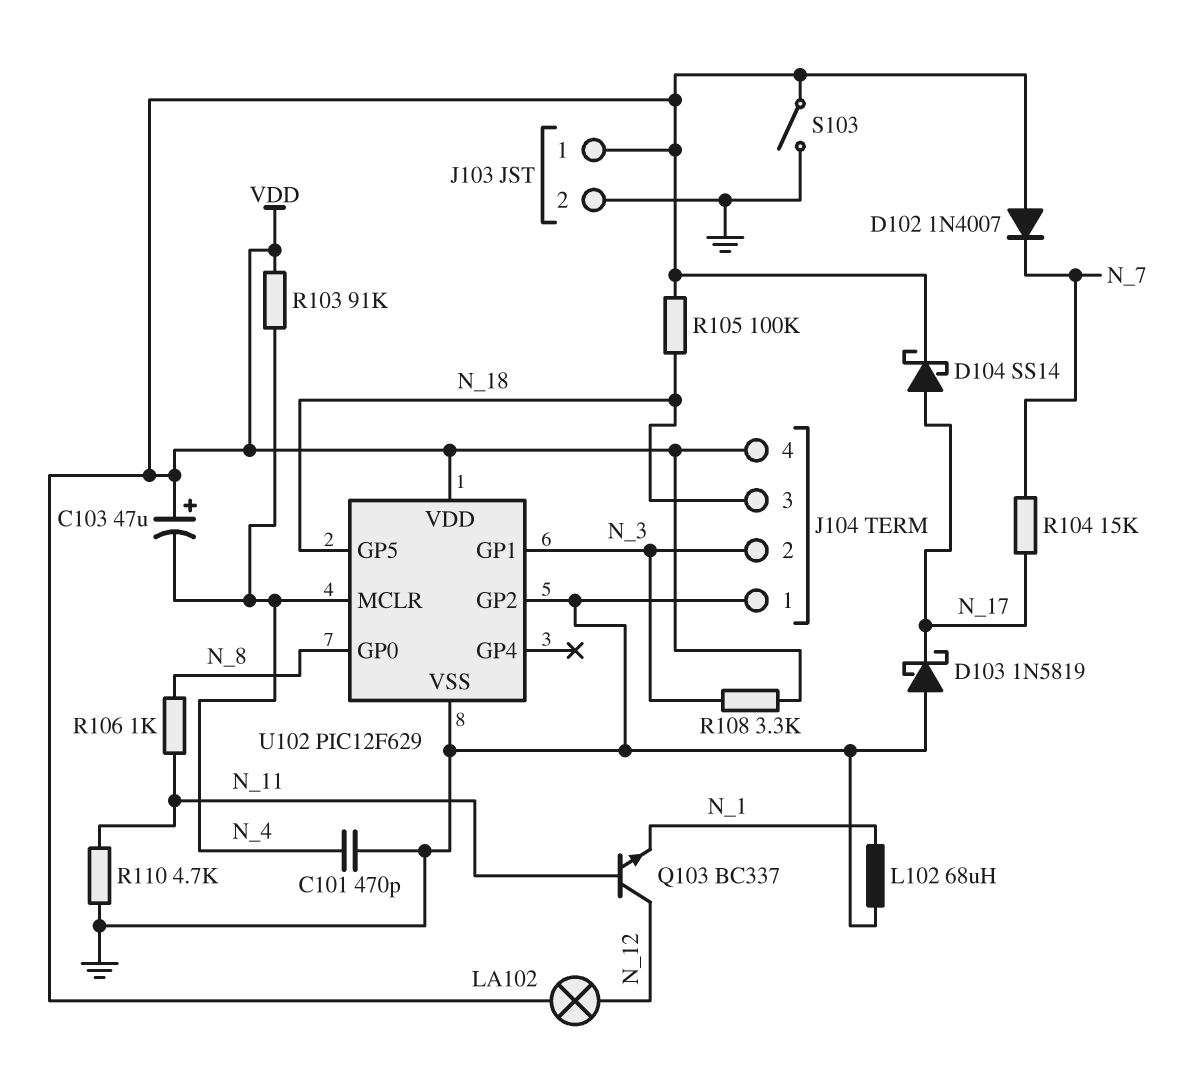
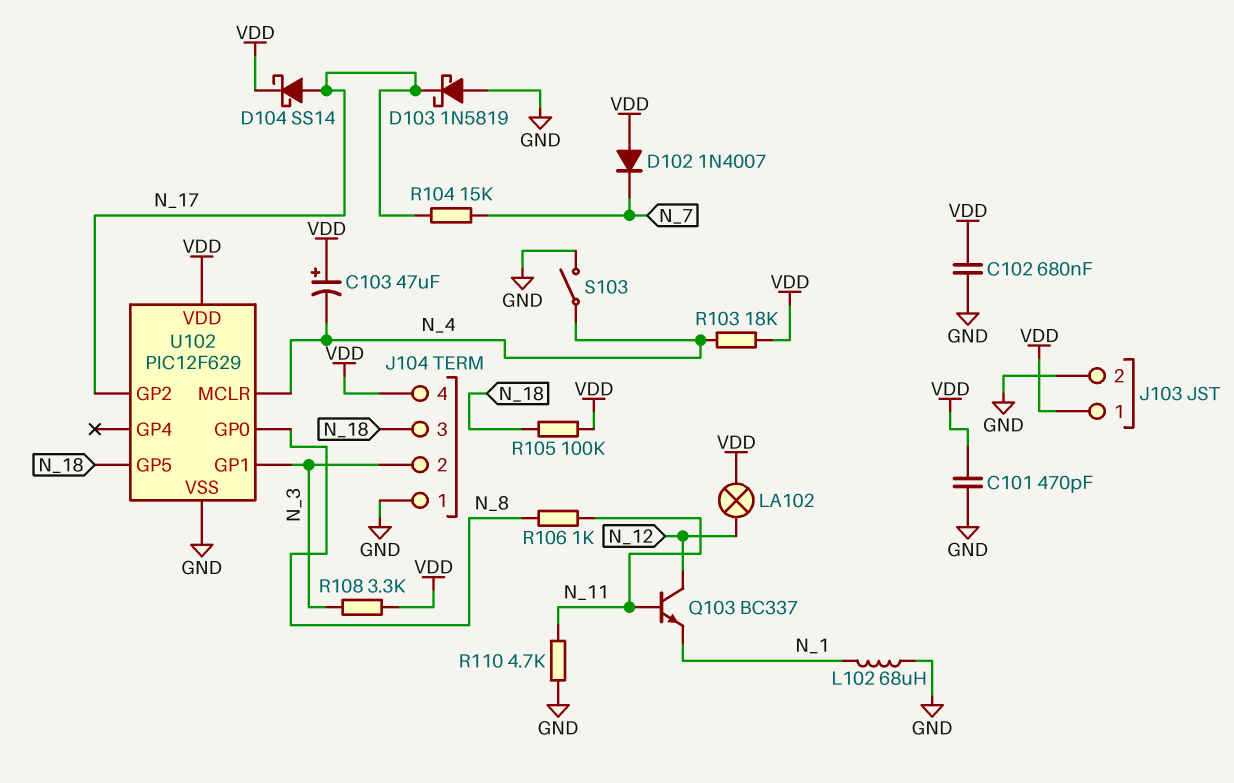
C101: 470pF (GND, N_4) -> 470pF (GND, VDD)
C102: none -> 680nF (GND, VDD)
R103: 91k (N_4, VDD) -> 18k (N_4, VDD)
S103: switch (GND, VDD) -> switch (GND, N_4)
U102 pin GP2: GND -> N_17

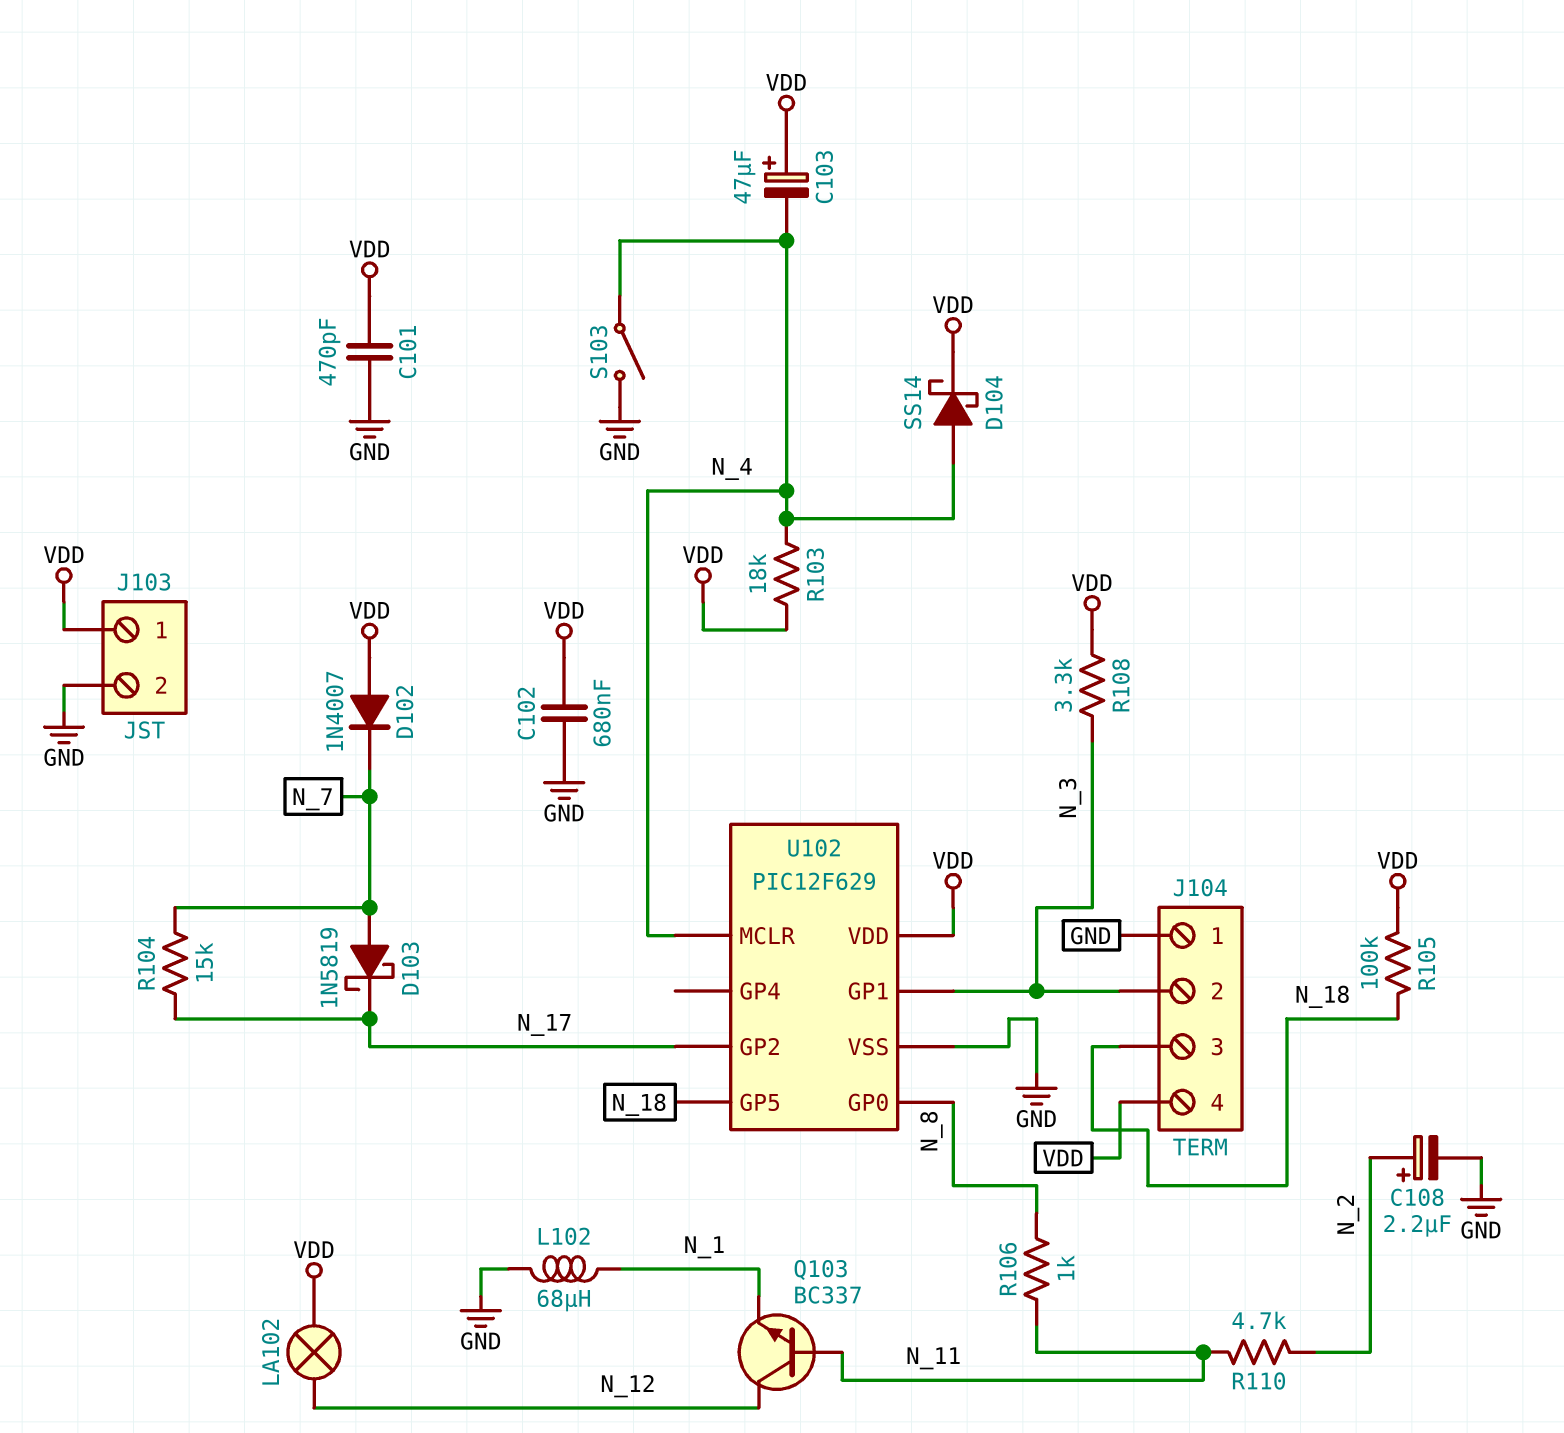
C108: none -> 2.2uF (plus N_2, minus GND)
D103: schottky 1N5819 (A GND, K N_17) -> schottky 1N5819 (A N_7, K N_17)
D104: schottky SS14 (A N_17, K VDD) -> schottky SS14 (A N_4, K VDD)
R110: 4.7k (GND, N_11) -> 4.7k (N_2, N_11)

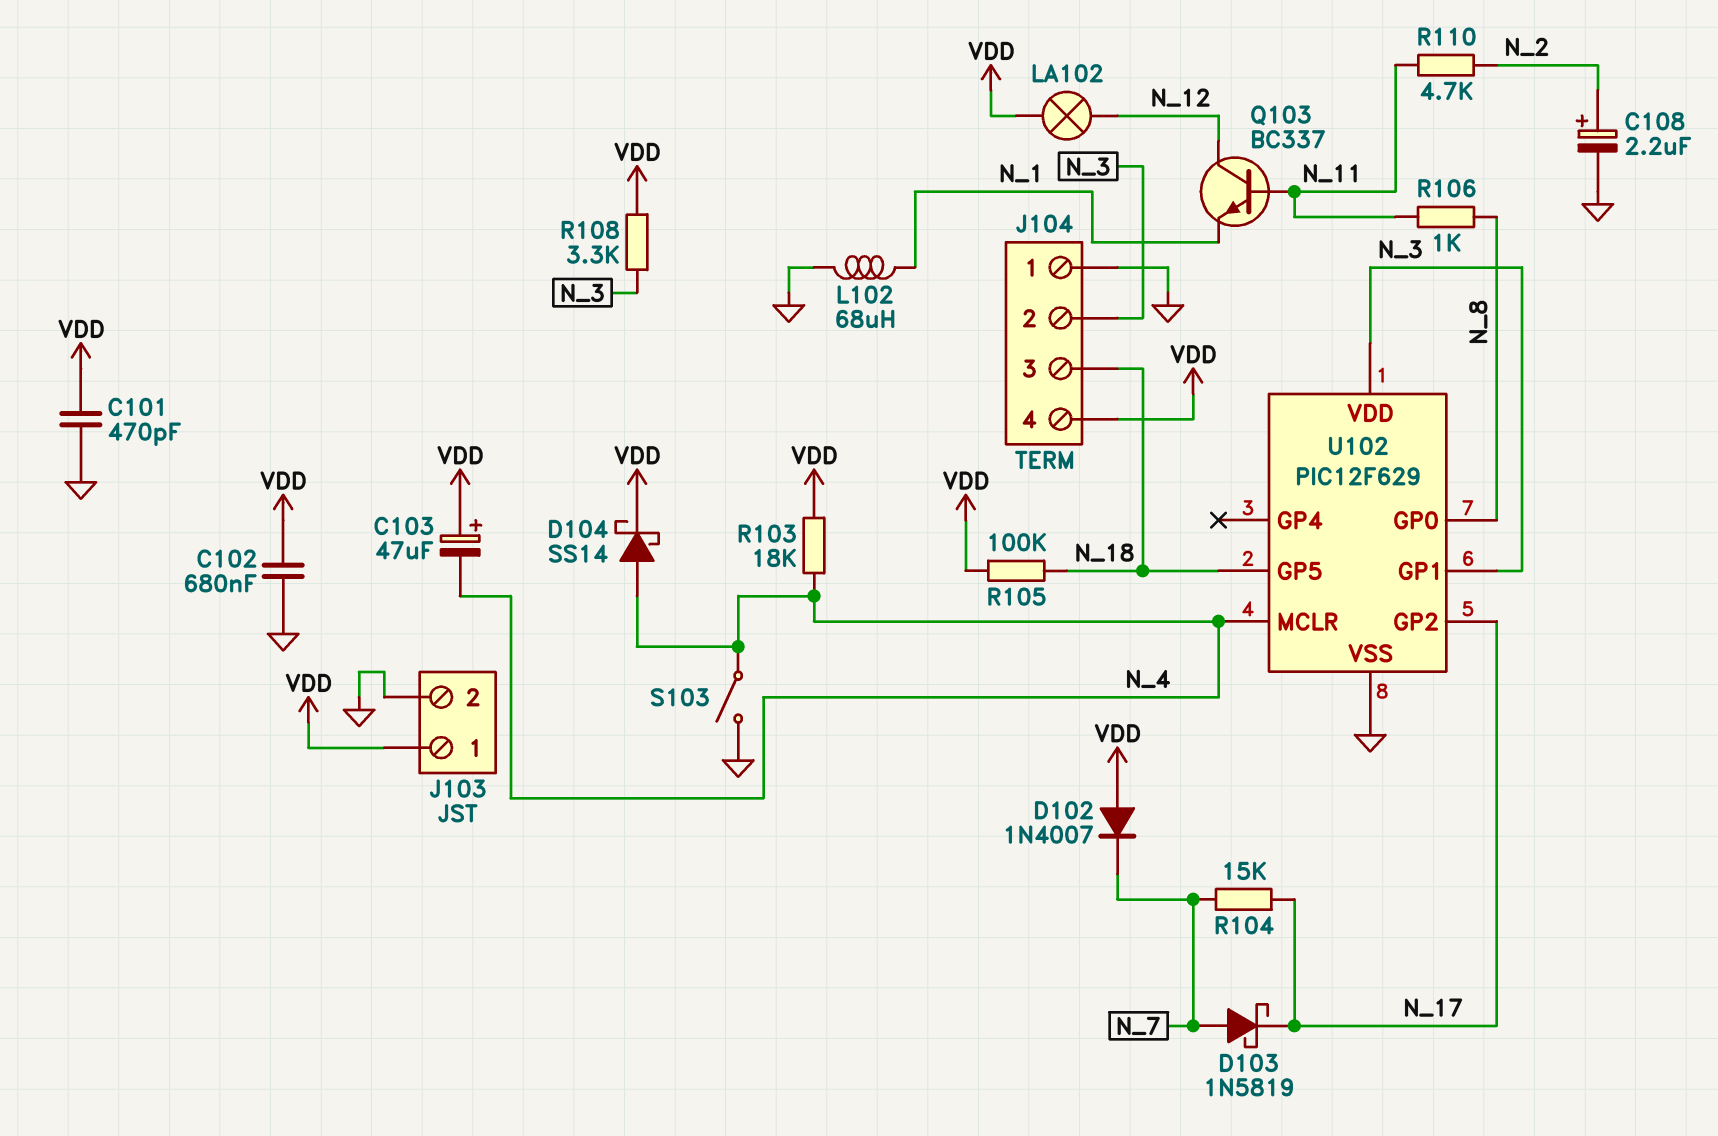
U102 pin VDD: VDD -> N_3

